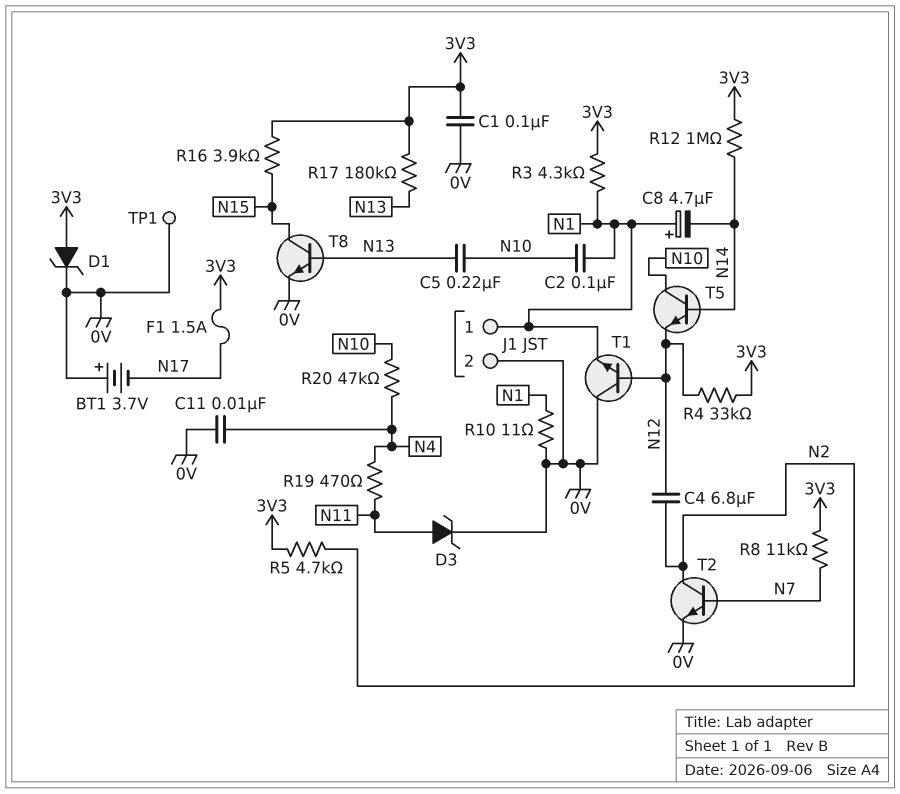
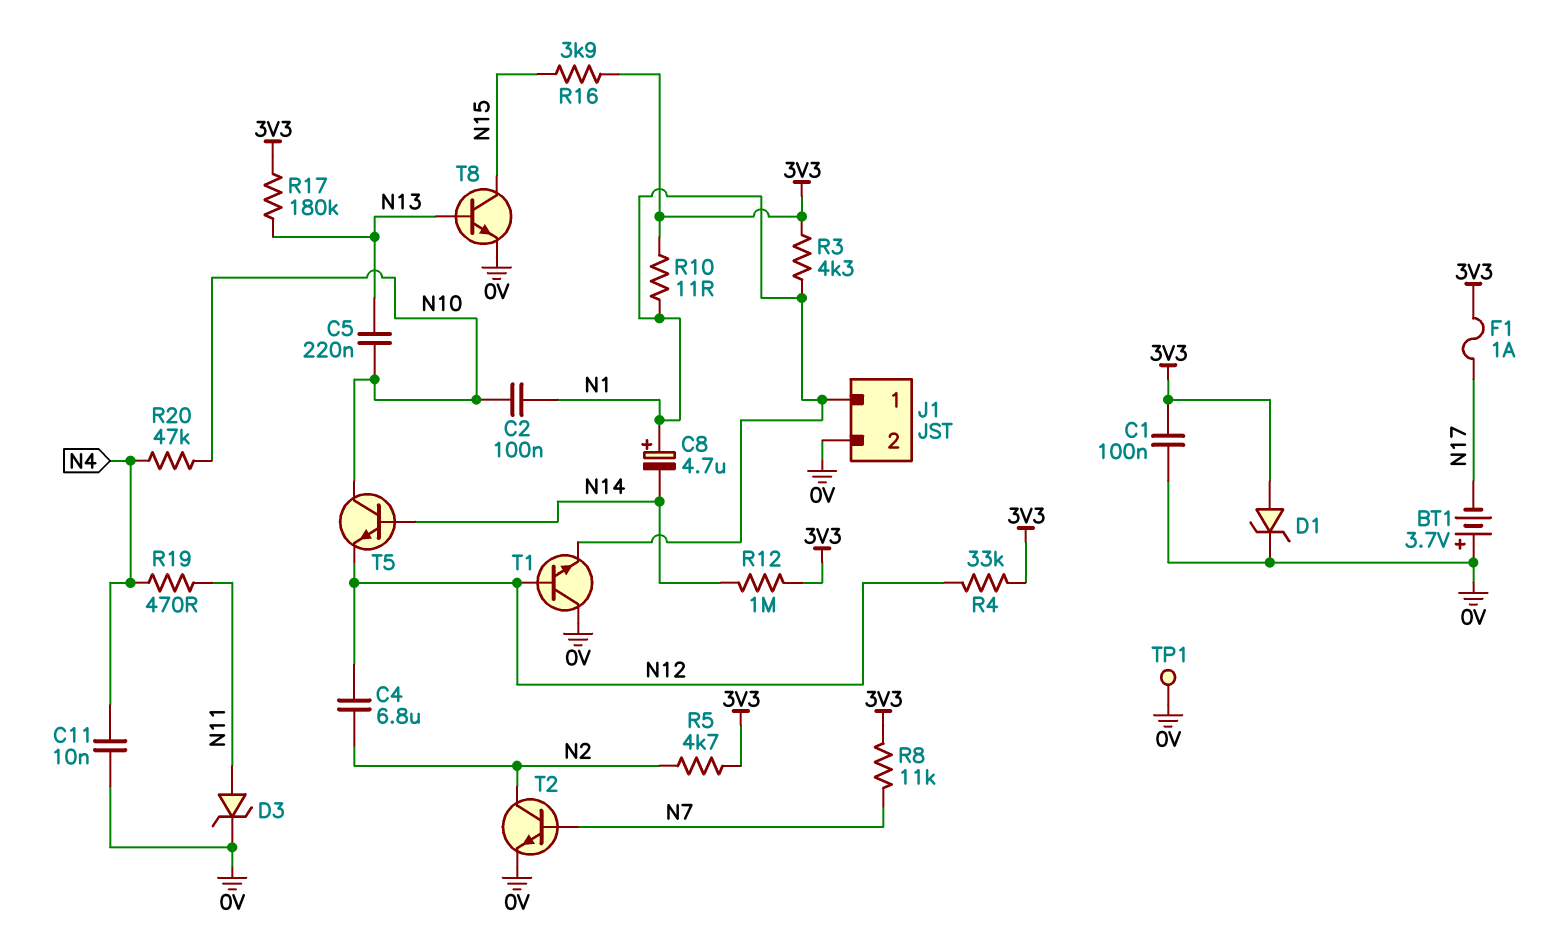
F1: 1.5A (3V3, N17) -> 1A (3V3, N17)
R10: 11 (0V, N1) -> 11 (3V3, N1)

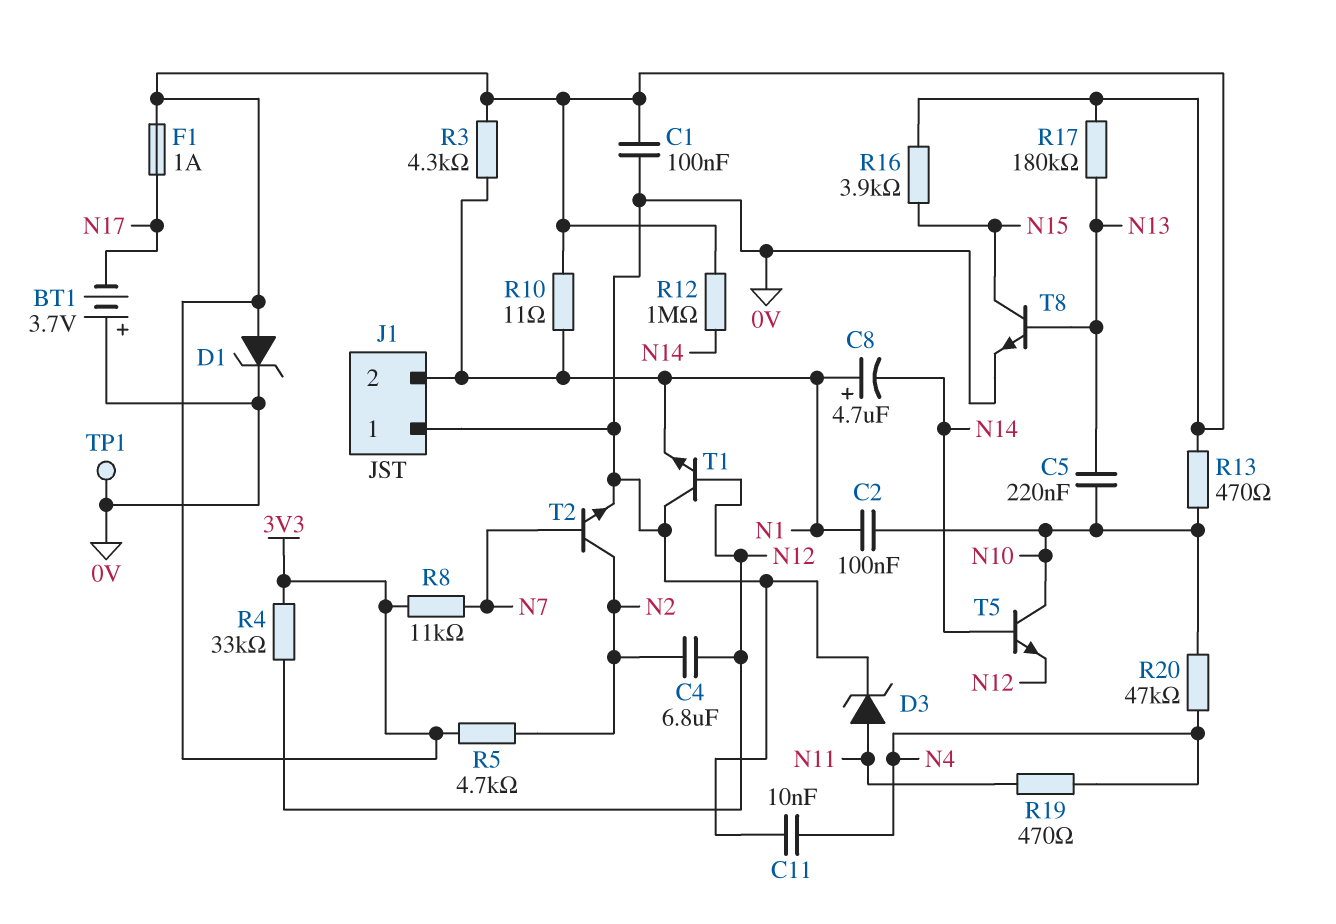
J1 pin 1: N1 -> 0V
J1 pin 2: 0V -> N1
R13: none -> 470 (3V3, N10)

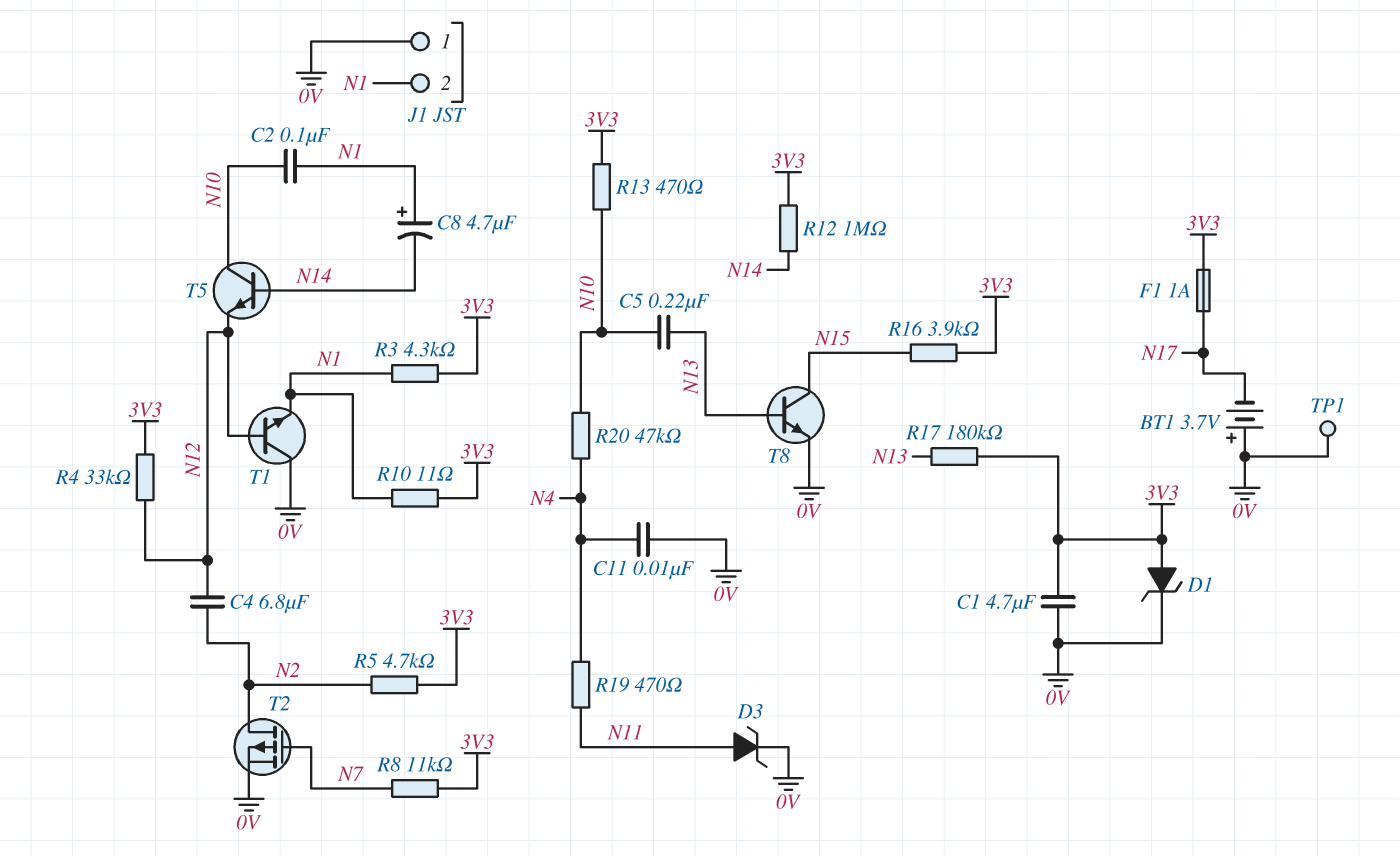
C1: 100nF (0V, 3V3) -> 4.7uF (0V, 3V3)
T2: NPN (B N7, C N2, E 0V) -> PMOS (G N7, D N2, S 0V)

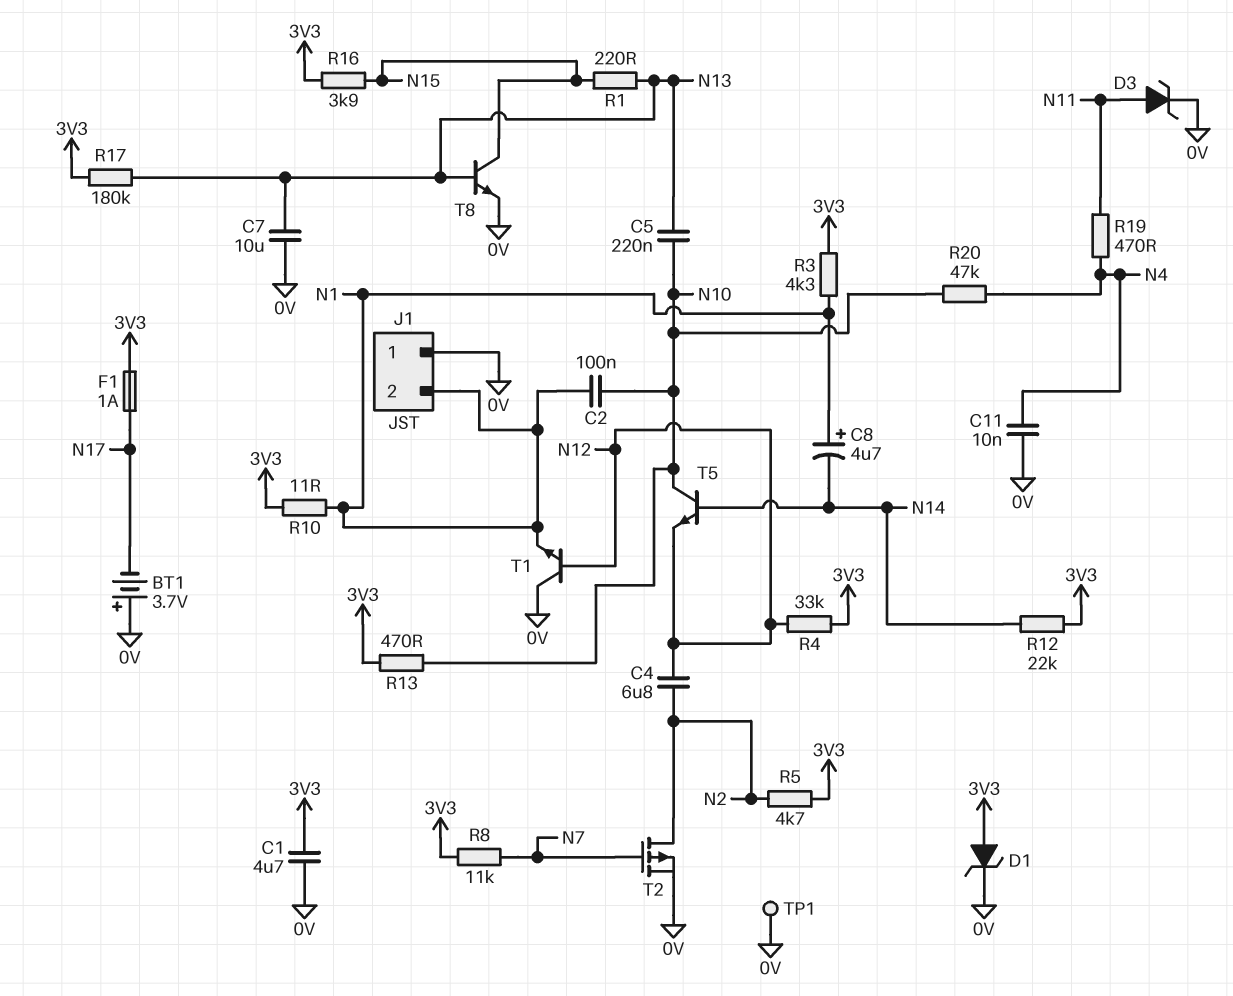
C7: none -> 10uF (0V, N13)
R1: none -> 220 (N13, N15)
R12: 1M (3V3, N14) -> 22k (3V3, N14)

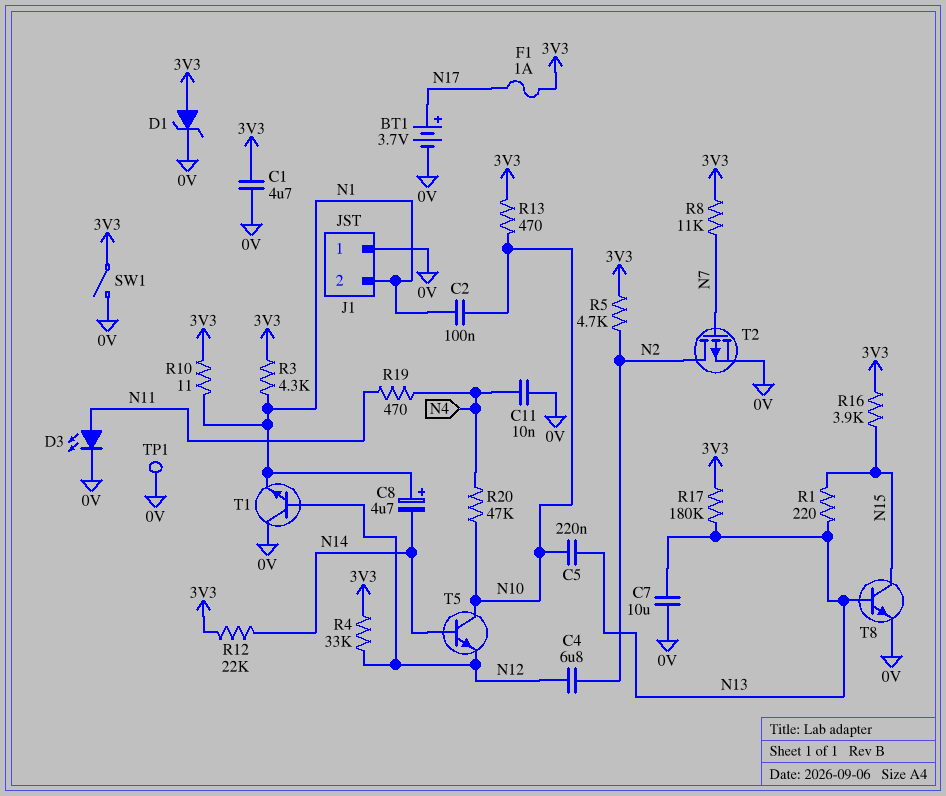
BT1: 3.7V (plus 0V, minus N17) -> 3.7V (plus N17, minus 0V)
D3: zener (A N11, K 0V) -> LED (A N11, K 0V)
SW1: none -> switch (0V, 3V3)

